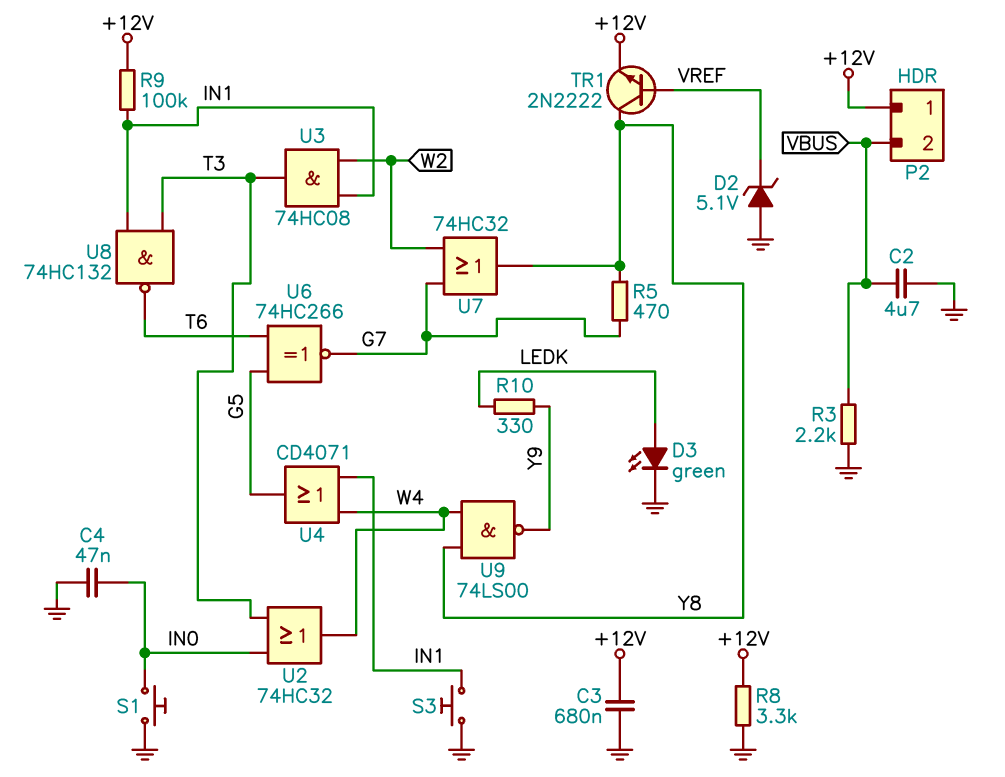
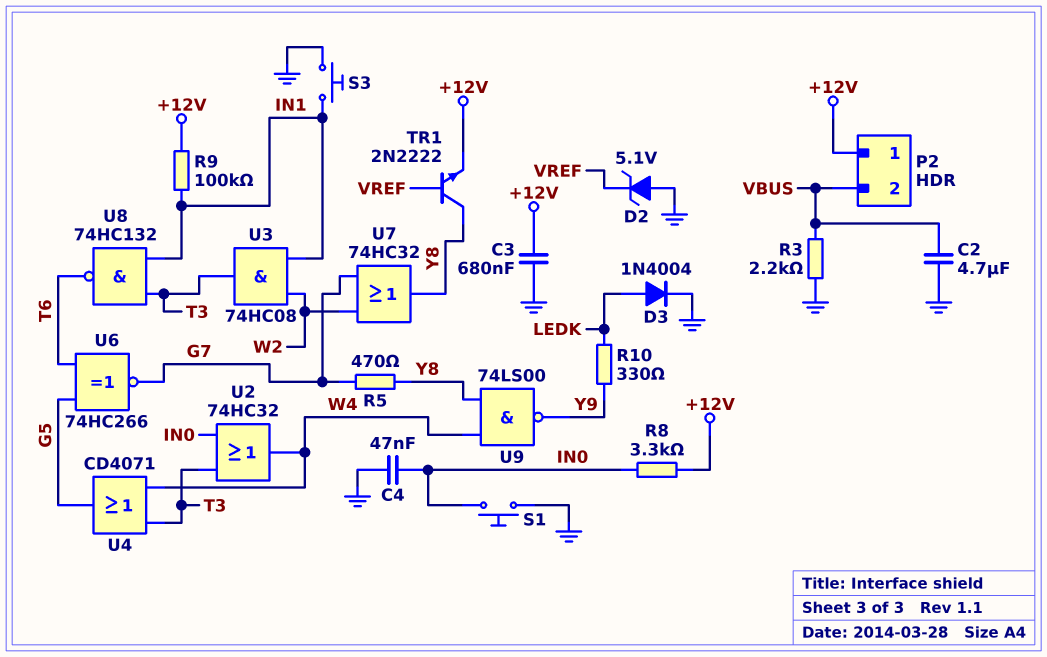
D3: LED green (A LEDK, K GND) -> diode 1N4004 (A LEDK, K GND)
R8: 3.3k (+12V, GND) -> 3.3k (+12V, IN0)
U4: OR CD4071 (in IN1, in W4, out G5) -> OR CD4071 (in T3, in W4, out G5)

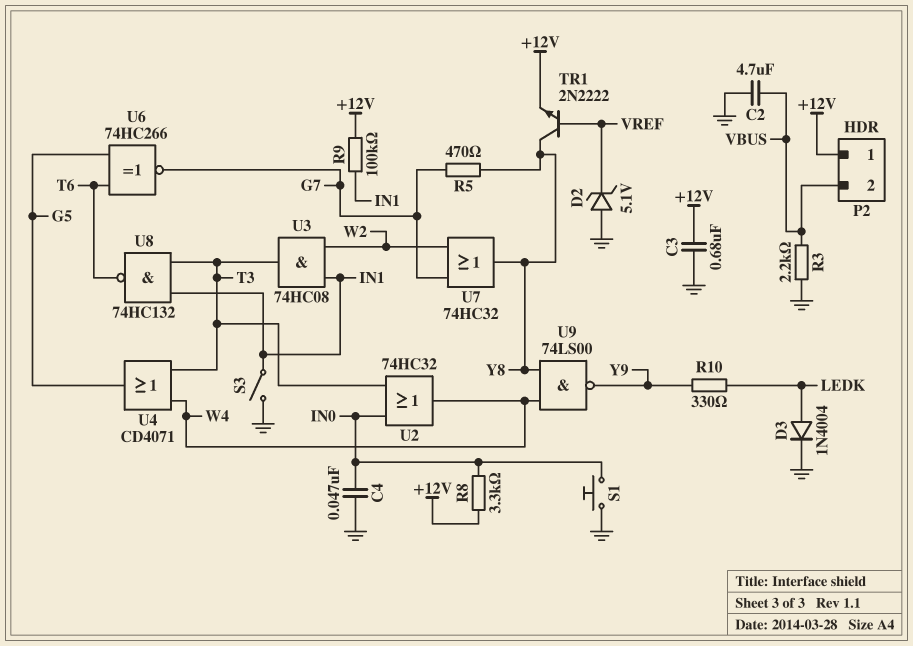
S3: button (GND, IN1) -> switch (GND, IN1)

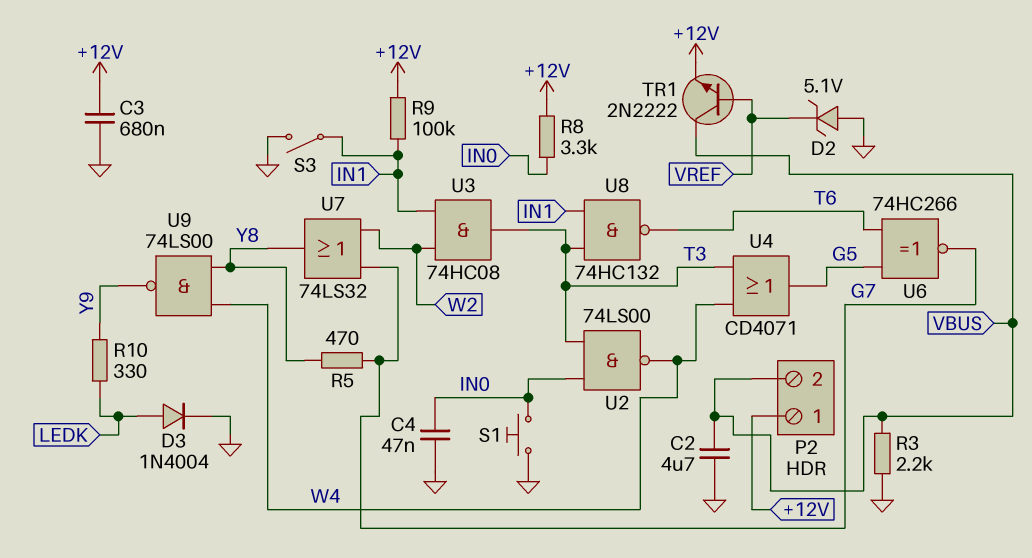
TR1: NPN 2N2222 (B VREF, C Y8, E +12V) -> NPN 2N2222 (B VREF, C VBUS, E +12V)
U2: OR 74HC32 (in IN0, in T3, out W4) -> NAND 74LS00 (in IN0, in T3, out W4)
U7: OR 74HC32 (in G7, in W2, out Y8) -> OR 74LS32 (in G7, in W2, out Y8)

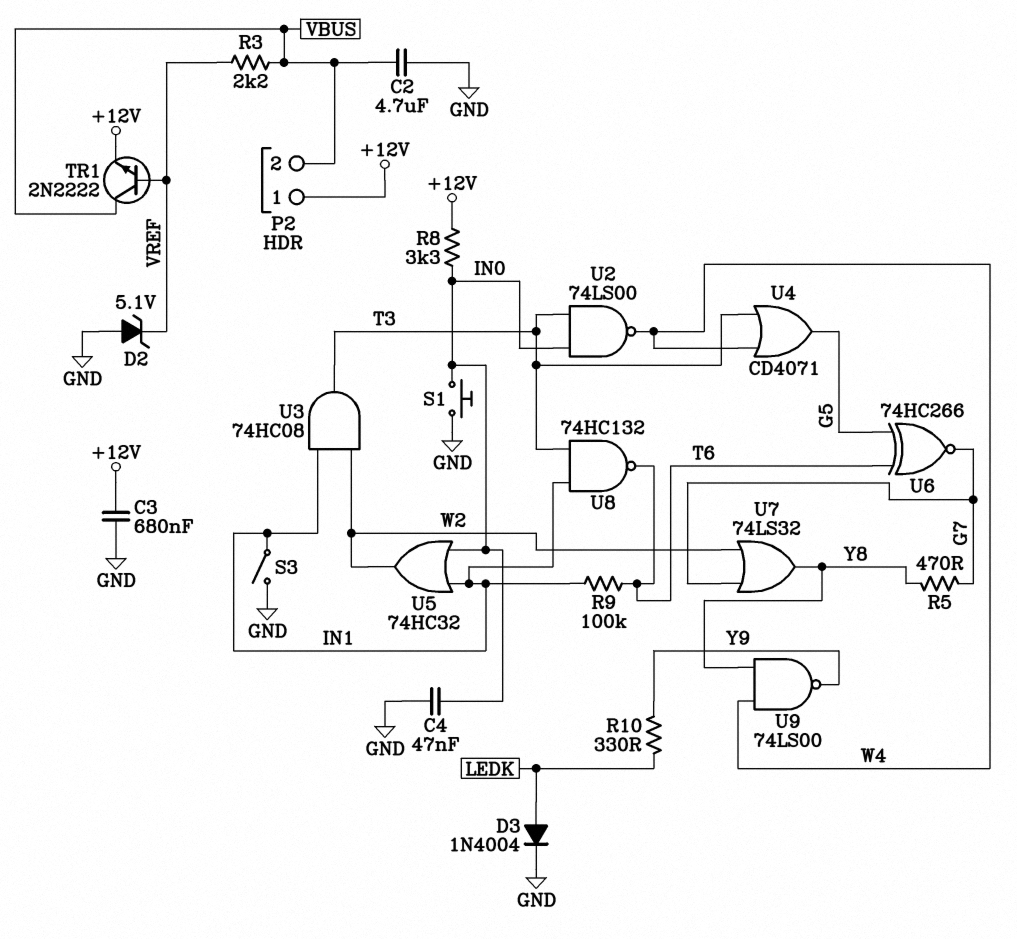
R3: 2.2k (GND, VBUS) -> 2.2k (VBUS, VREF)
R9: 100k (+12V, IN1) -> 100k (IN1, T6)
U5: none -> OR 74HC32 (in IN0, in IN1, out W2)

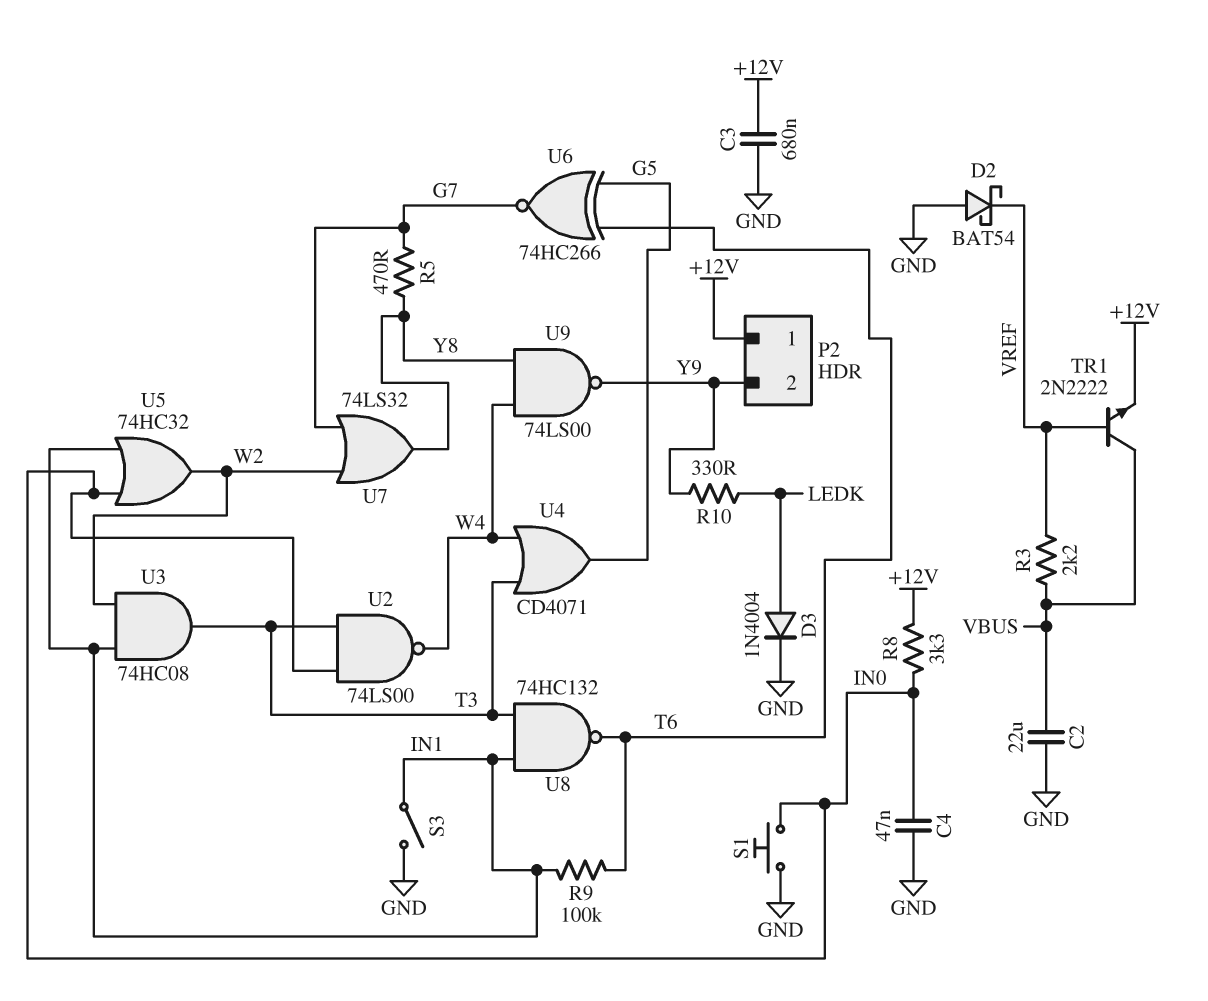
C2: 4.7uF (GND, VBUS) -> 22uF (GND, VBUS)
D2: zener 5.1V (A GND, K VREF) -> schottky BAT54 (A GND, K VREF)
P2 pin 2: VBUS -> Y9

